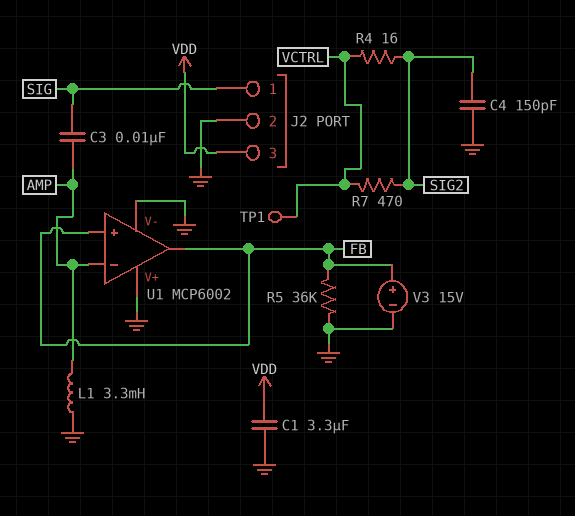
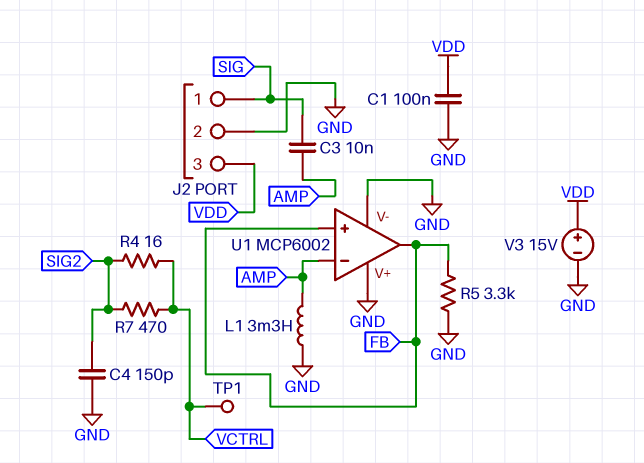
C1: 3.3uF (GND, VDD) -> 100nF (GND, VDD)
R5: 36k (FB, GND) -> 3.3k (FB, GND)
V3: 15V (plus FB, minus GND) -> 15V (plus VDD, minus GND)

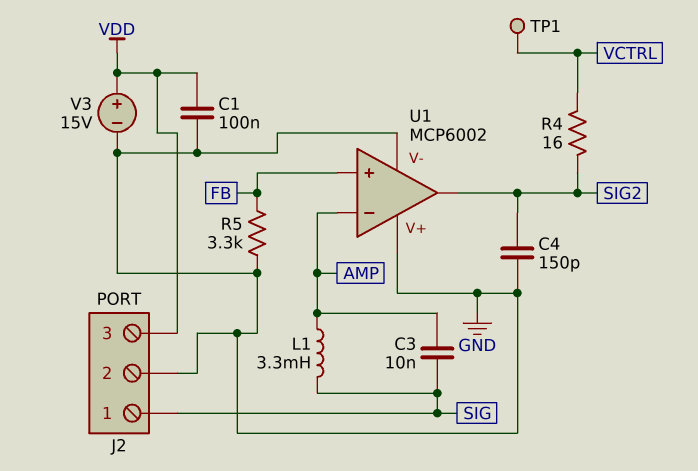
L1: 3.3mH (AMP, GND) -> 3.3mH (AMP, SIG)
R7: 470 (SIG2, VCTRL) -> none
U1 pin out: FB -> SIG2

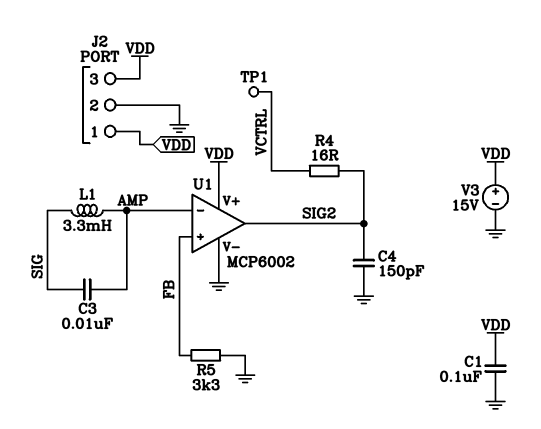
J2 pin 1: SIG -> VDD
U1 pin V+: GND -> VDD

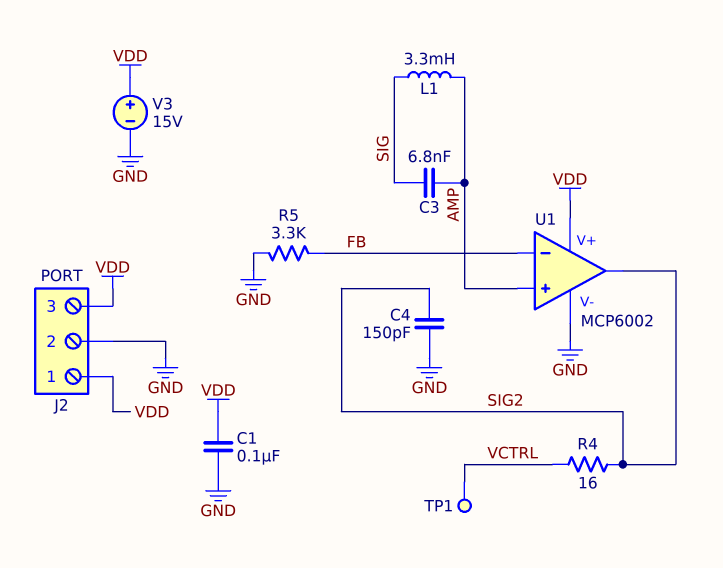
C3: 10nF (AMP, SIG) -> 6.8nF (AMP, SIG)
U1 pin in+: FB -> AMP
U1 pin in-: AMP -> FB

